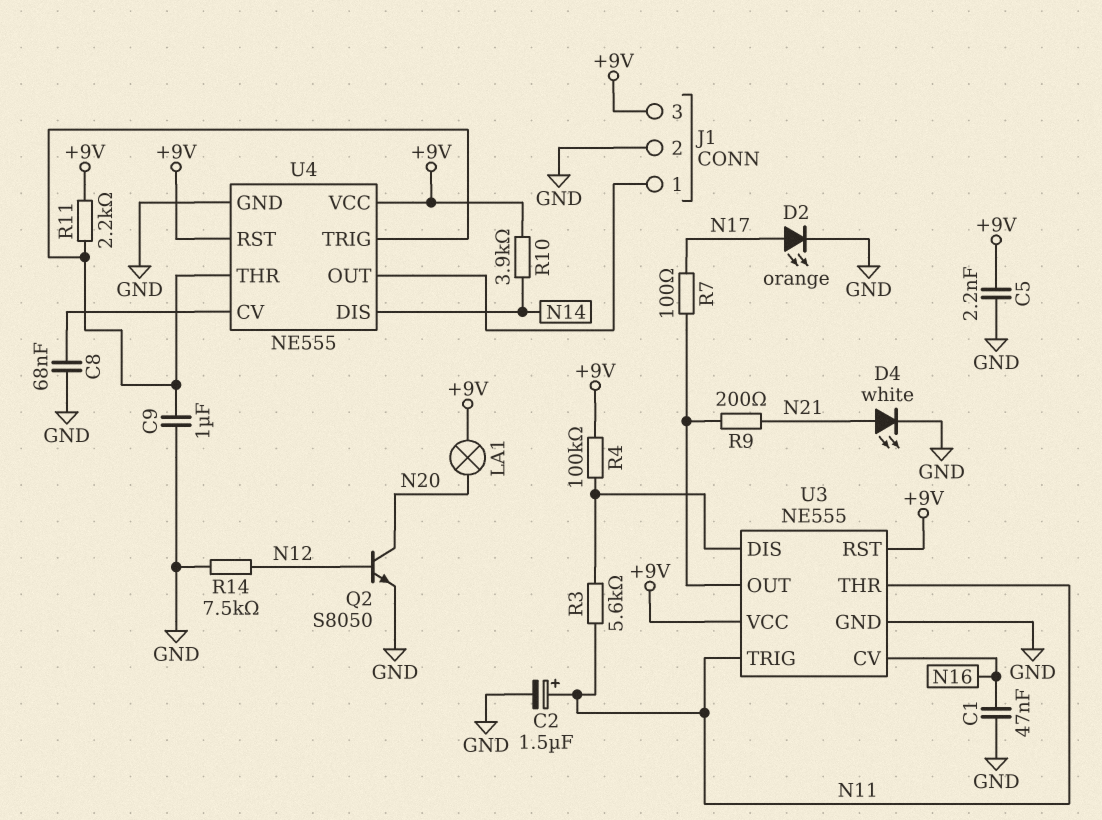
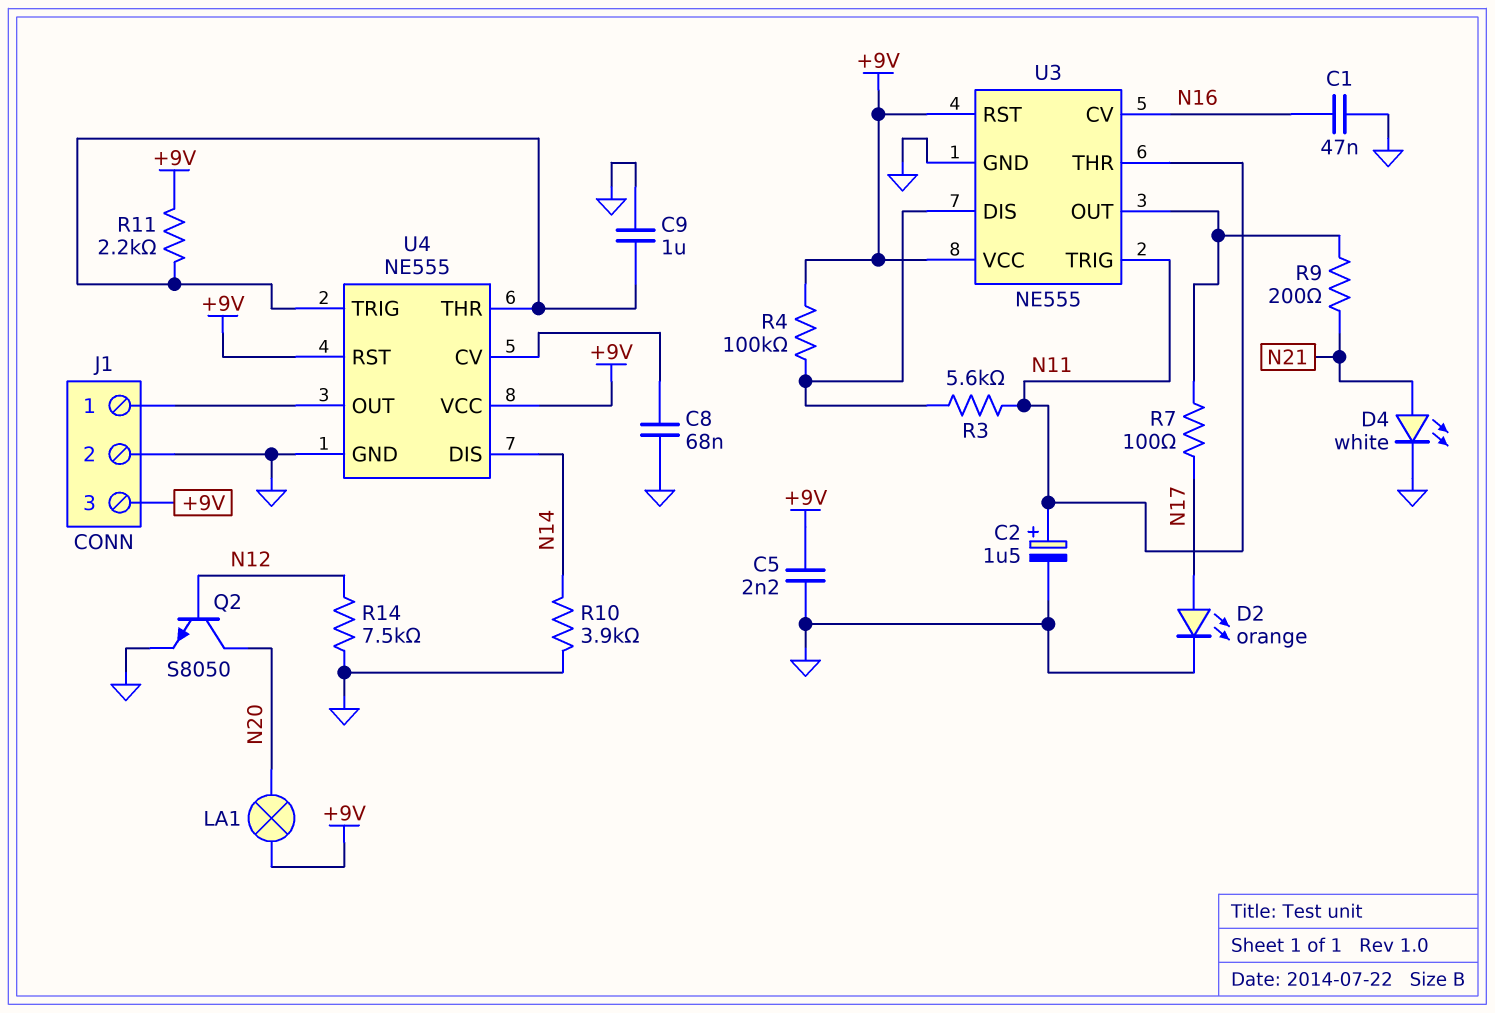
R10: 3.9k (+9V, N14) -> 3.9k (GND, N14)

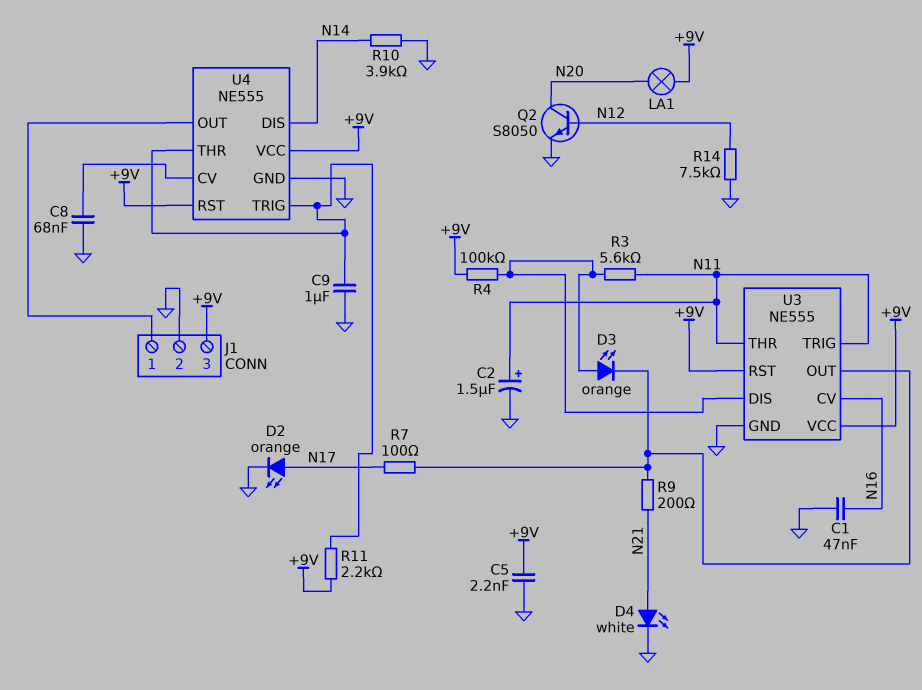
D3: none -> LED orange (A U3/DIS, K U3/OUT)

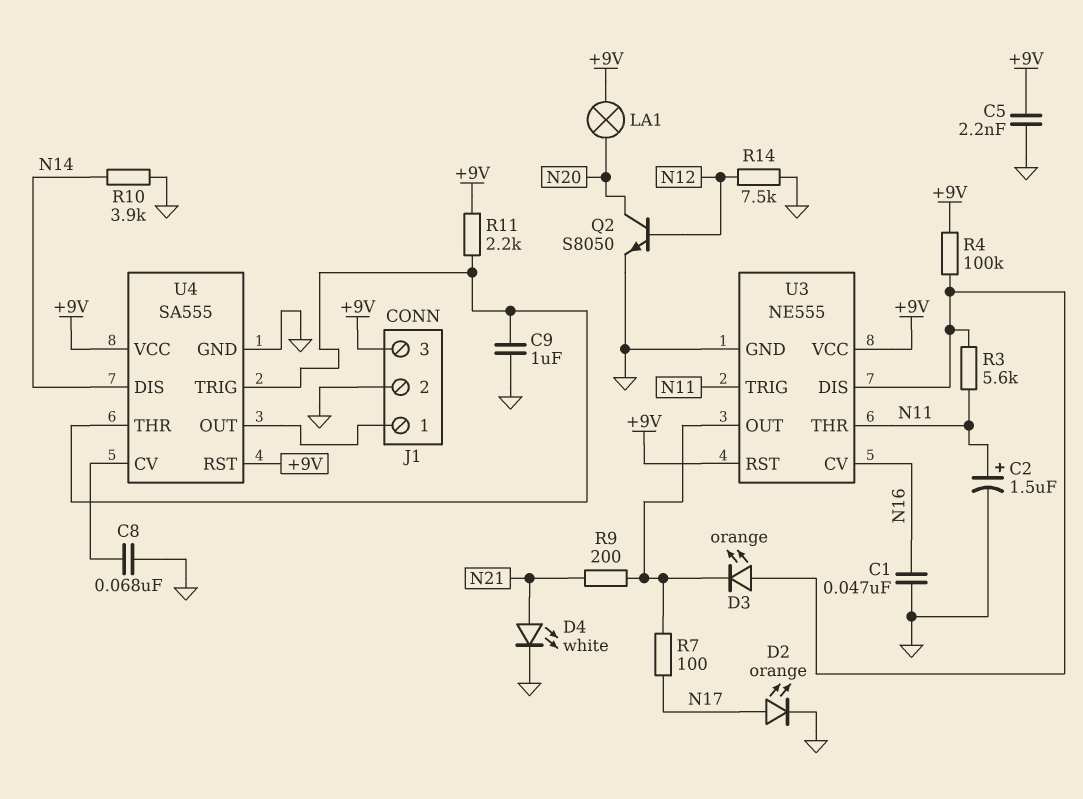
U4: NE555 -> SA555

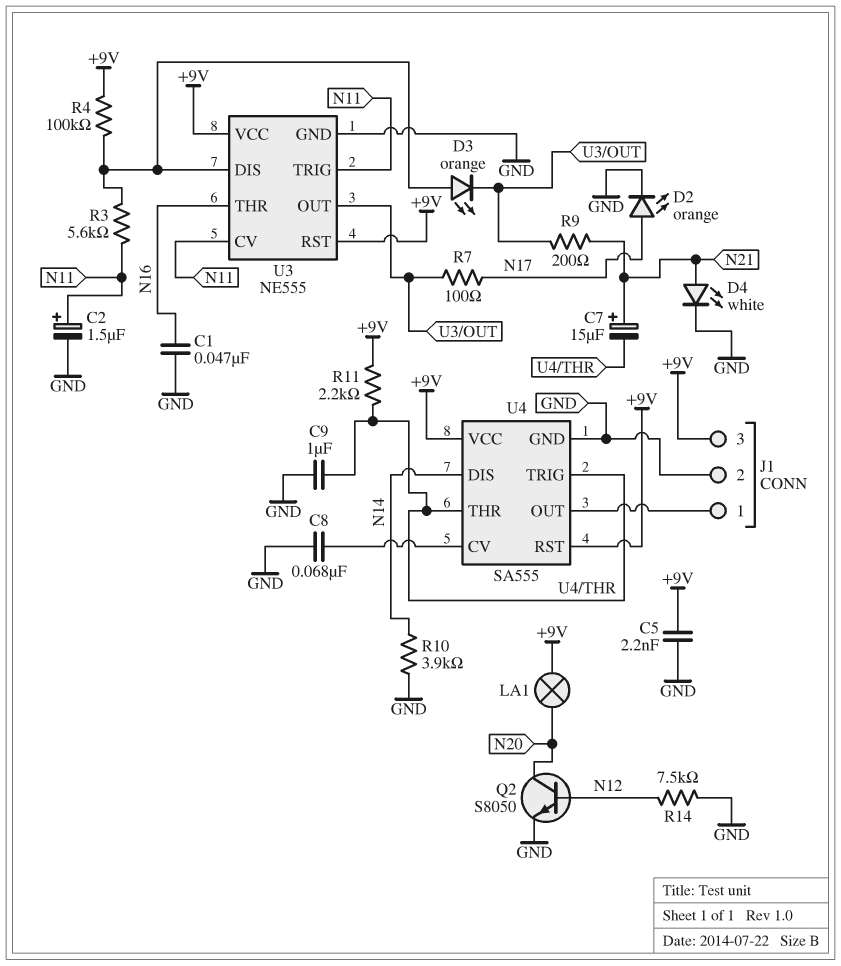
C7: none -> 15uF (plus N21, minus U4/THR)
U3 pin CV: N16 -> N11
U3 pin THR: N11 -> N16

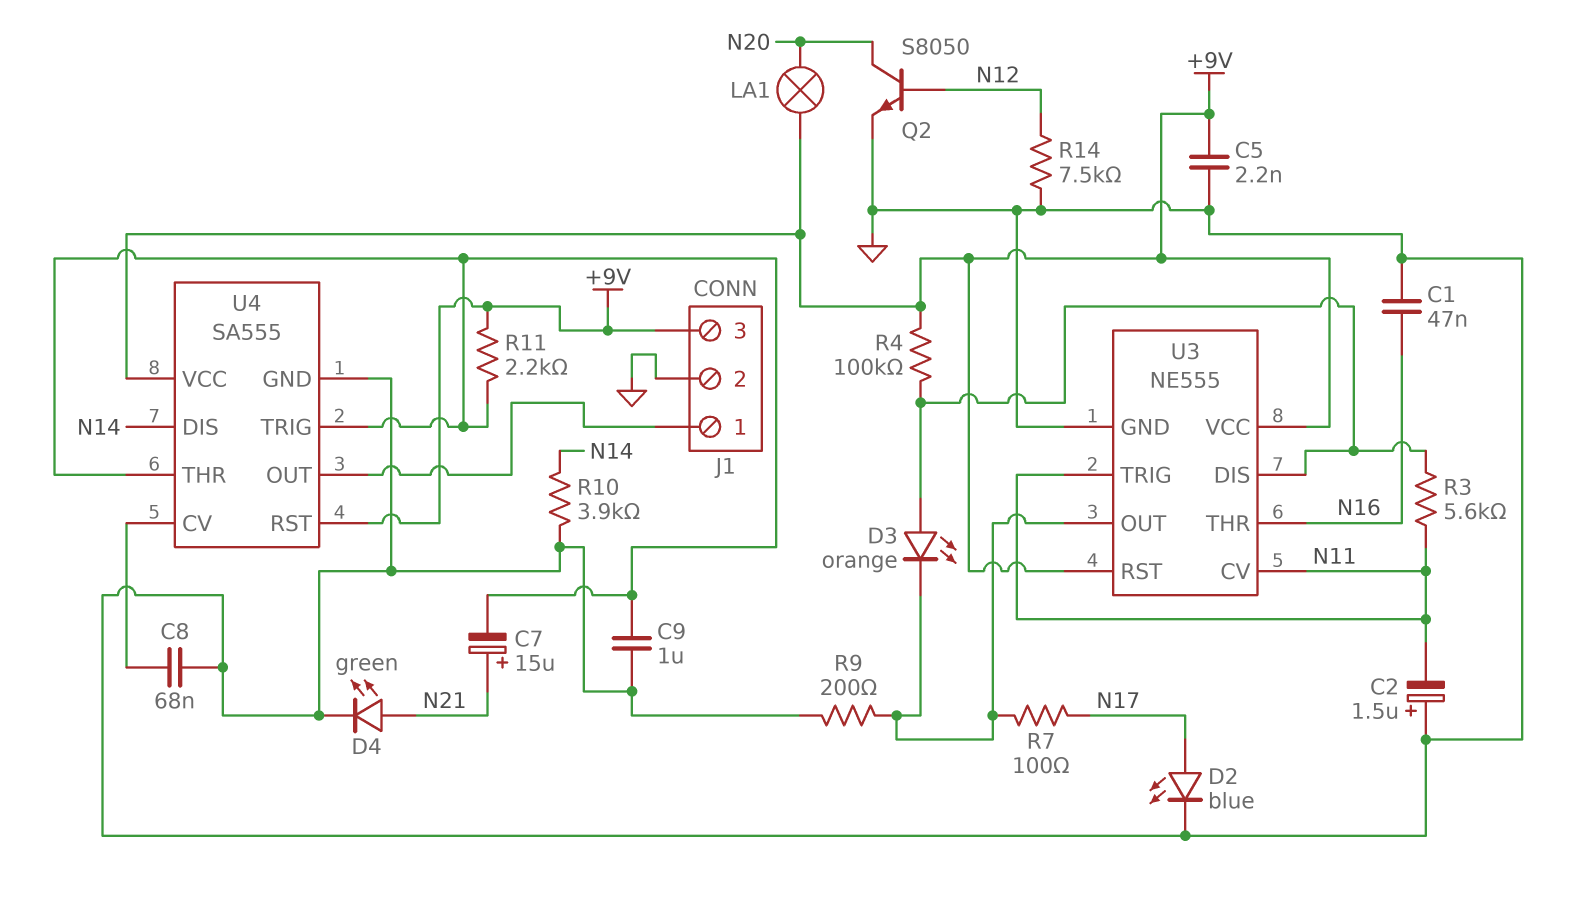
C2: 1.5uF (plus N11, minus GND) -> 1.5uF (plus GND, minus N11)
D2: LED orange (A N17, K GND) -> LED blue (A N17, K GND)
D4: LED white (A N21, K GND) -> LED green (A N21, K GND)
R9: 200 (N21, U3/OUT) -> 200 (GND, U3/OUT)

